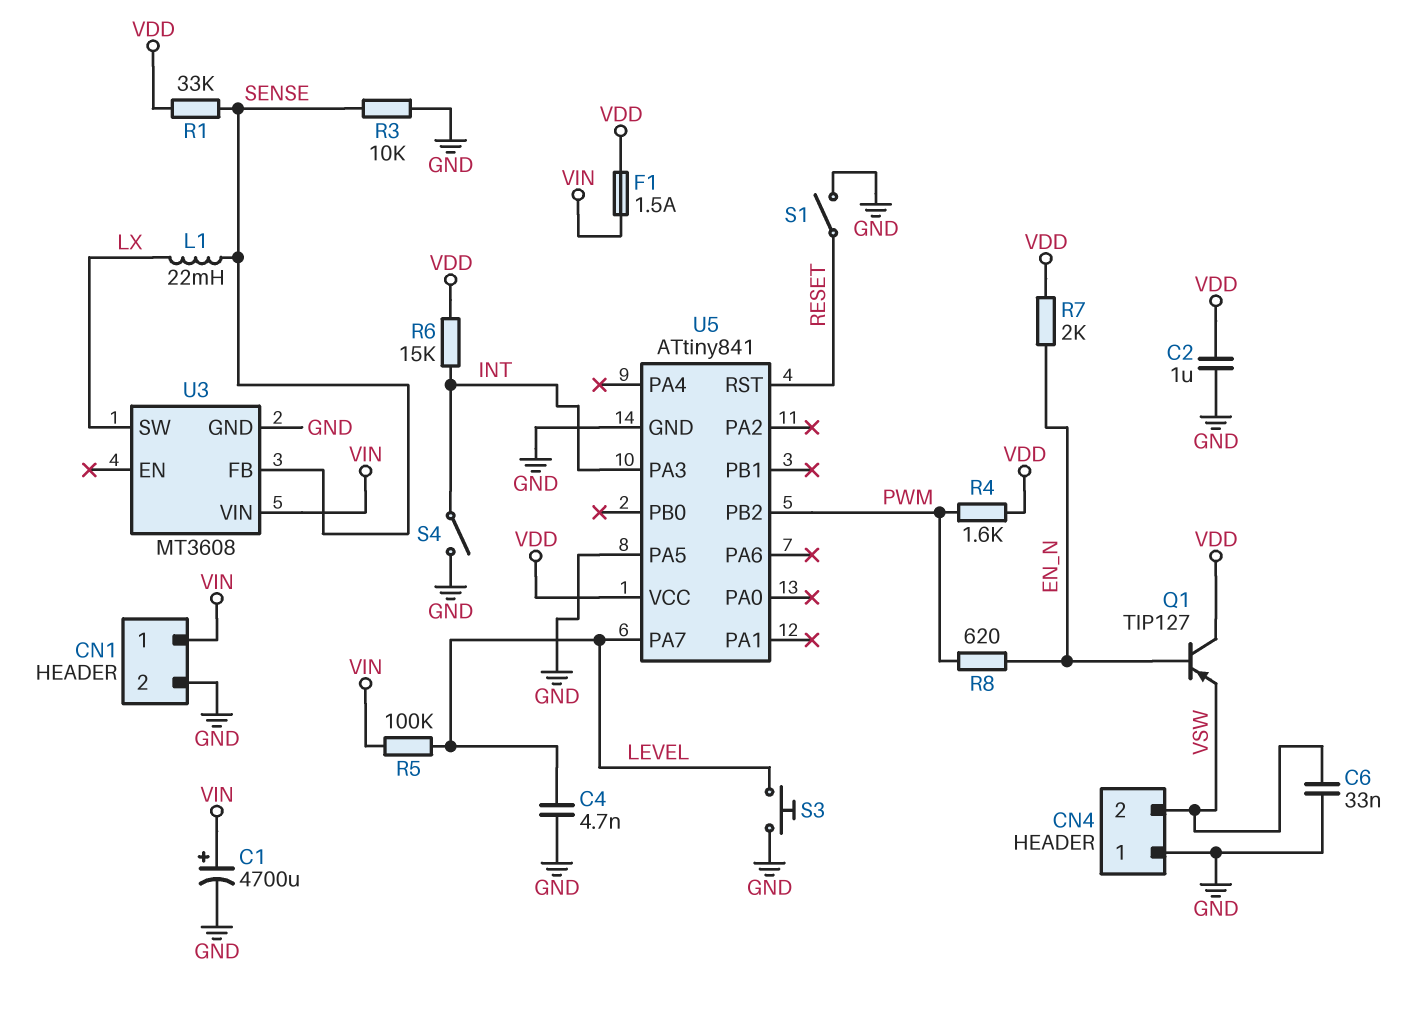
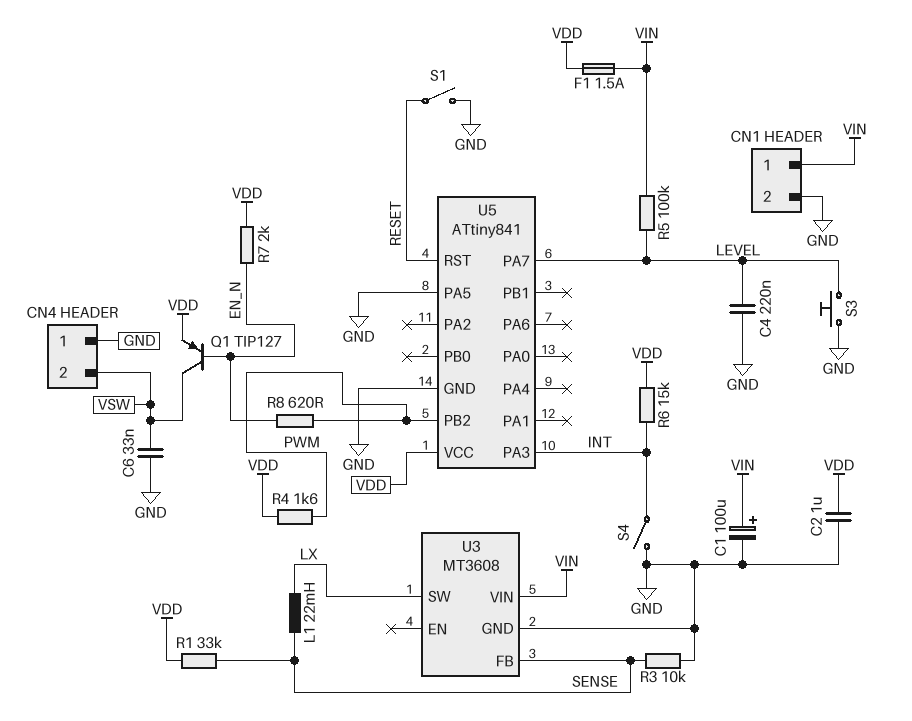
C1: 4700uF (plus VIN, minus GND) -> 100uF (plus VIN, minus GND)
C4: 4.7nF (GND, LEVEL) -> 220nF (GND, LEVEL)
Q1: PNP TIP127 (B EN_N, C VDD, E VSW) -> PNP TIP127 (B EN_N, C VSW, E VDD)

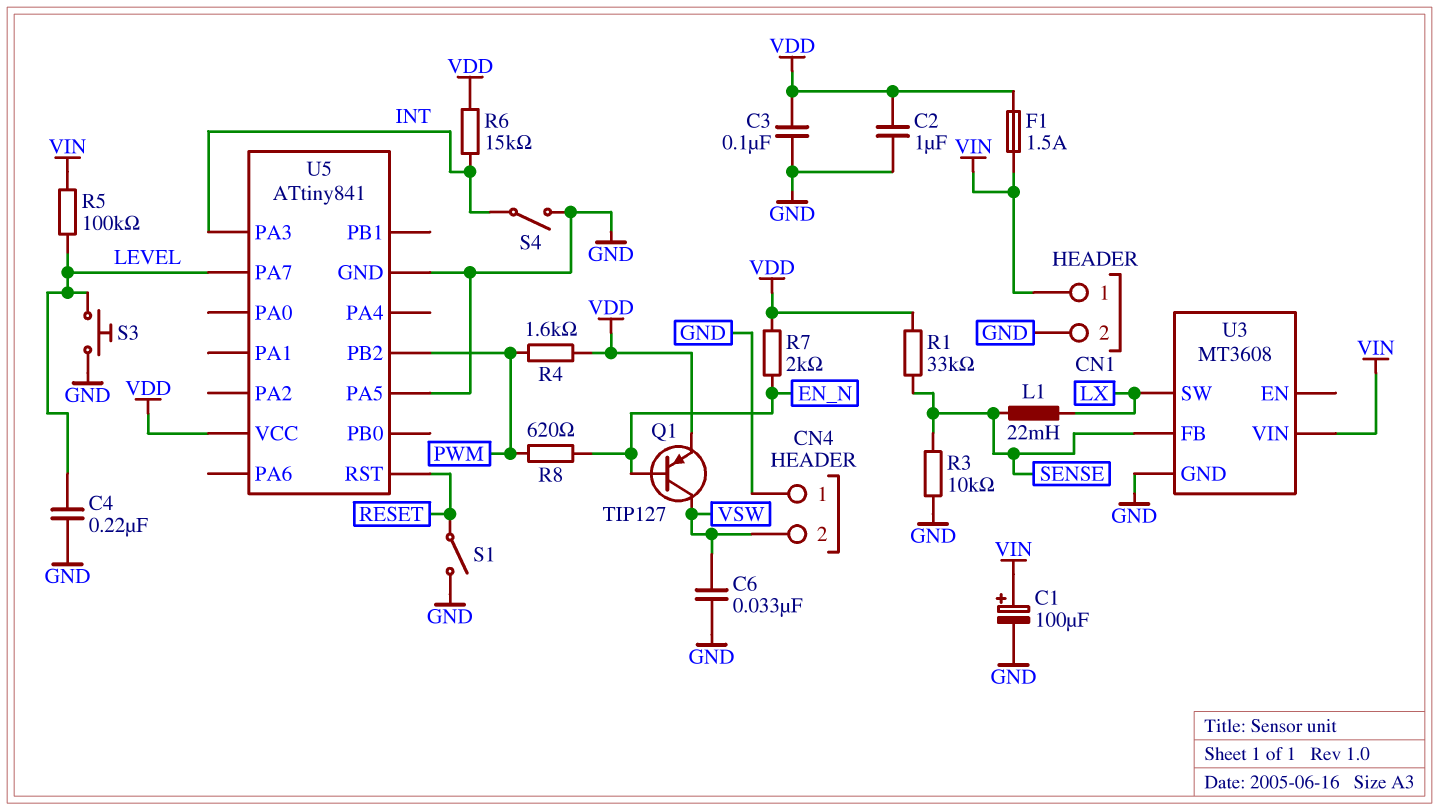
C3: none -> 100nF (GND, VDD)

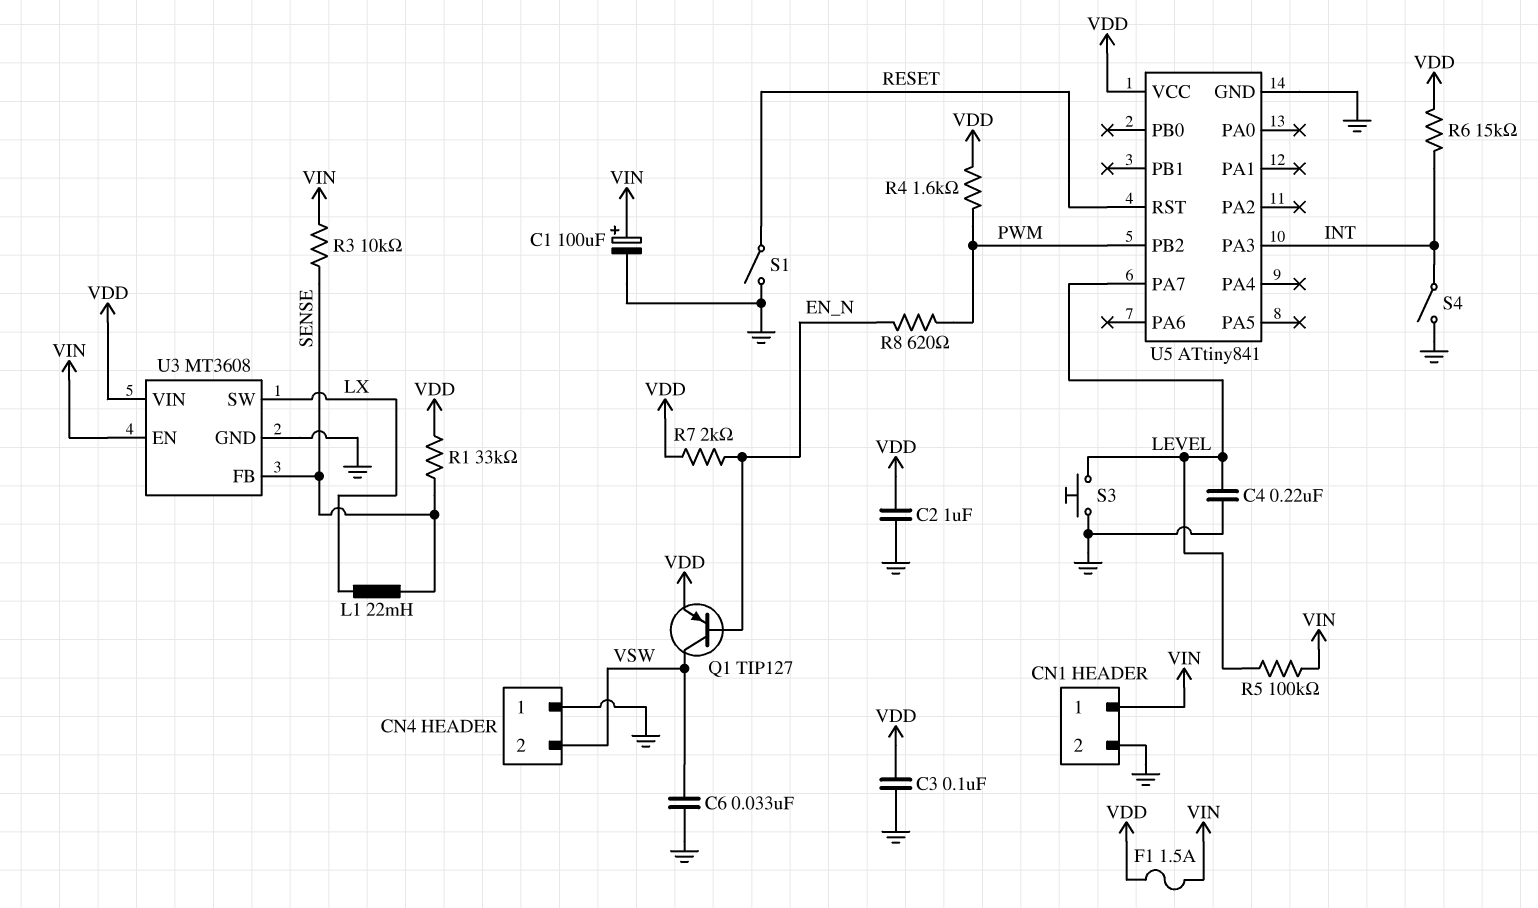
R3: 10k (GND, SENSE) -> 10k (SENSE, VIN)
U3 pin EN: none -> VIN
U3 pin VIN: VIN -> VDD
U5 pin PA5: GND -> none

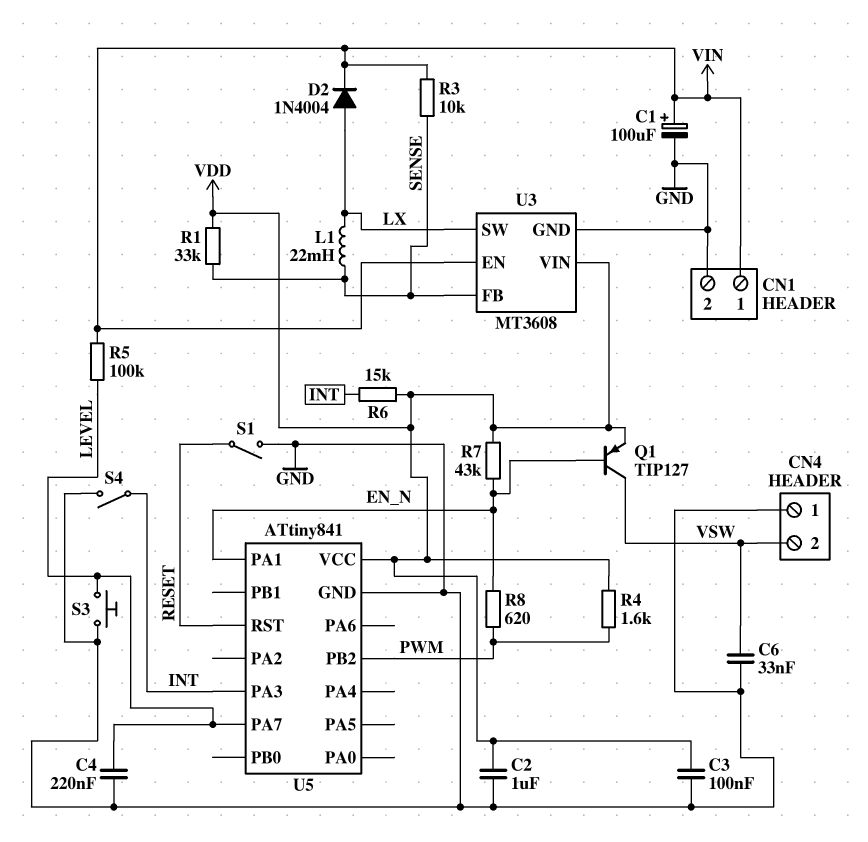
D2: none -> diode 1N4004 (A LX, K VIN)
F1: 1.5A (VDD, VIN) -> none
R7: 2k (EN_N, VDD) -> 43k (EN_N, VDD)
U5 pin PA1: none -> EN_N

